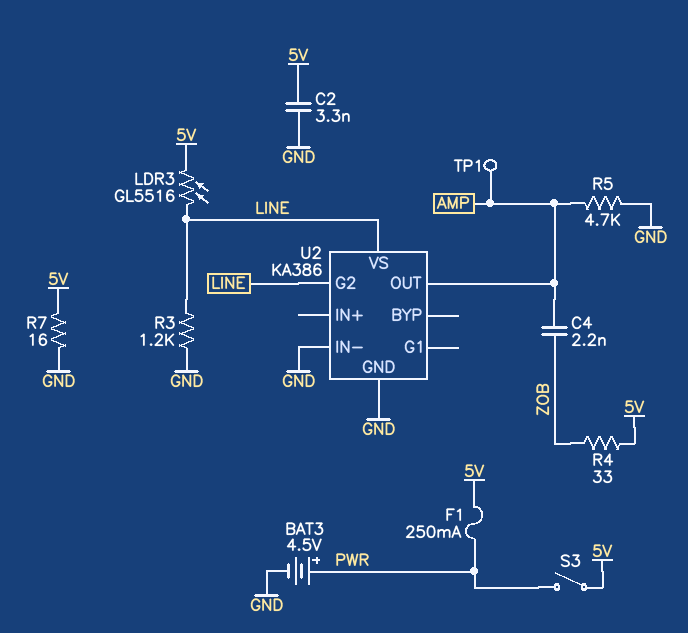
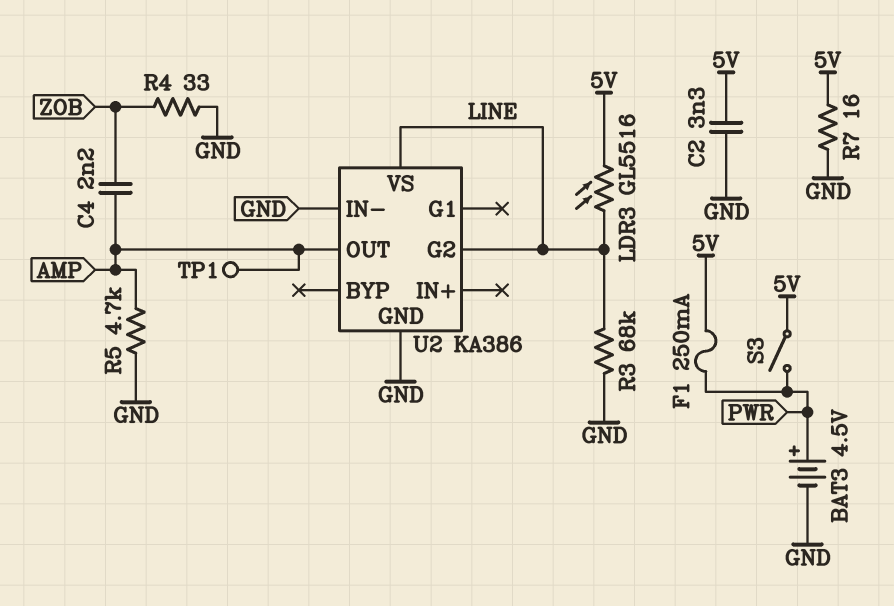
R3: 1.2k (GND, LINE) -> 68k (GND, LINE)
R4: 33 (5V, ZOB) -> 33 (GND, ZOB)

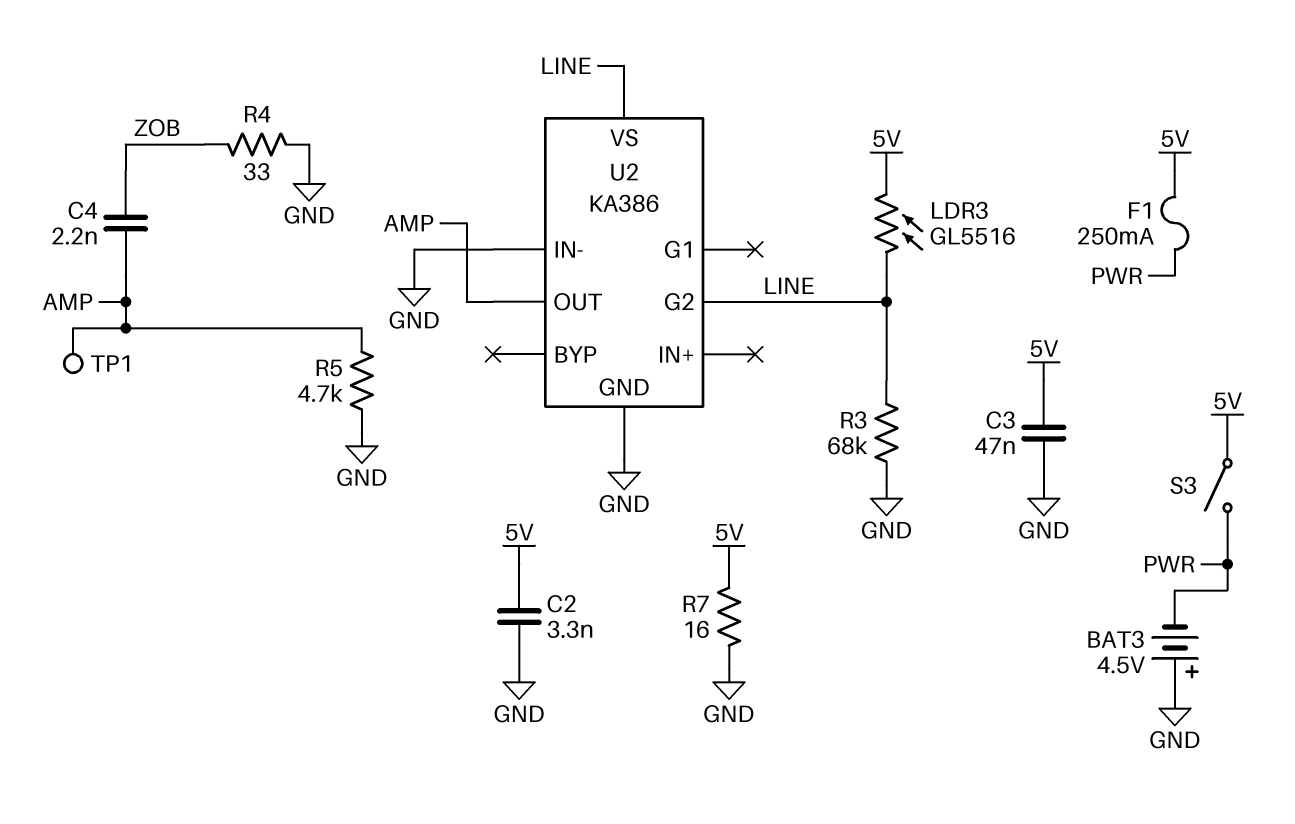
BAT3: 4.5V (plus PWR, minus GND) -> 4.5V (plus GND, minus PWR)
C3: none -> 47nF (5V, GND)

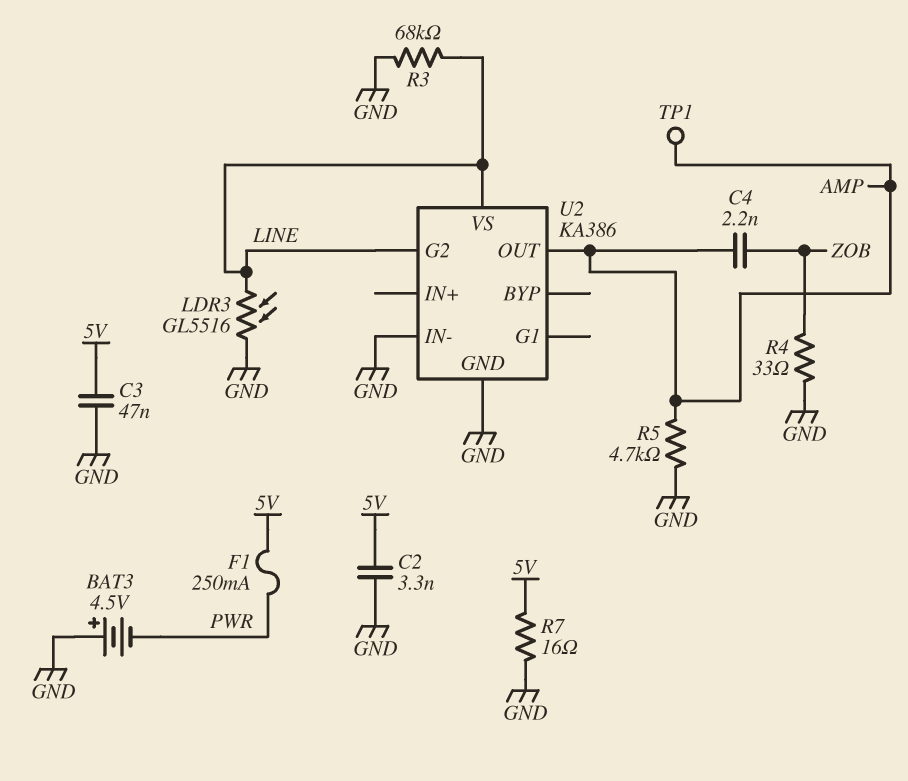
LDR3: GL5516 (5V, LINE) -> GL5516 (GND, LINE)
S3: switch (5V, PWR) -> none

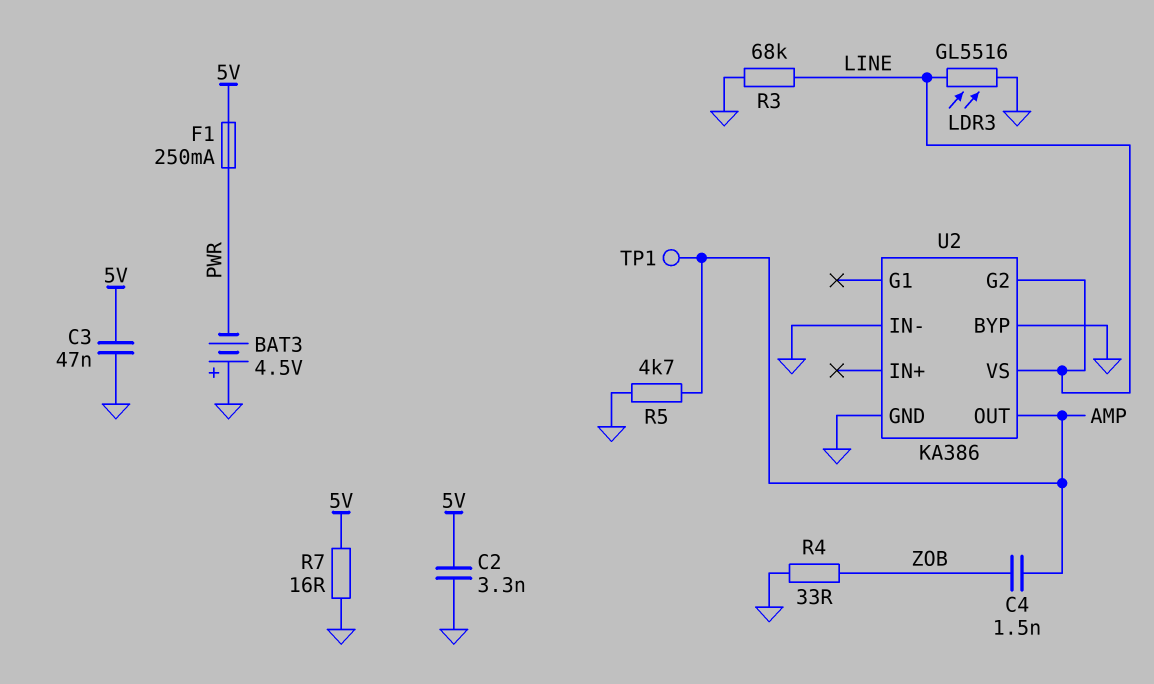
C4: 2.2nF (AMP, ZOB) -> 1.5nF (AMP, ZOB)
U2 pin BYP: none -> GND

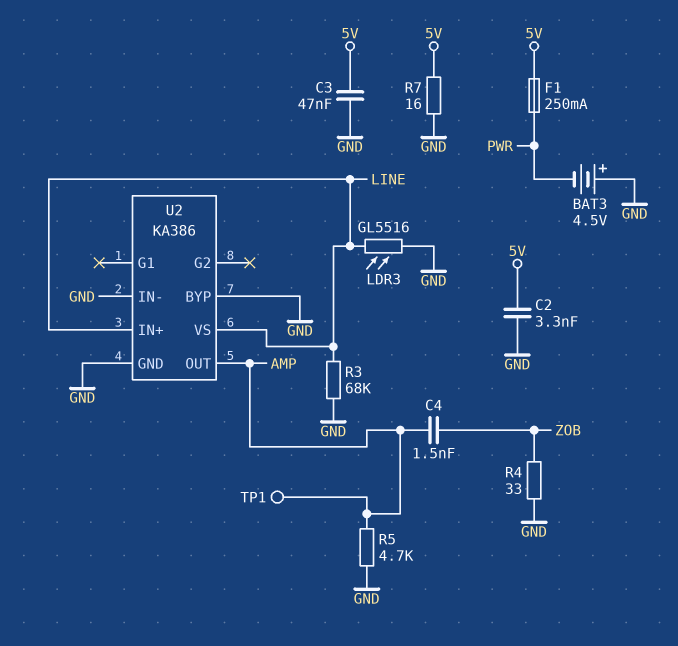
U2 pin G2: LINE -> none
U2 pin IN+: none -> LINE

